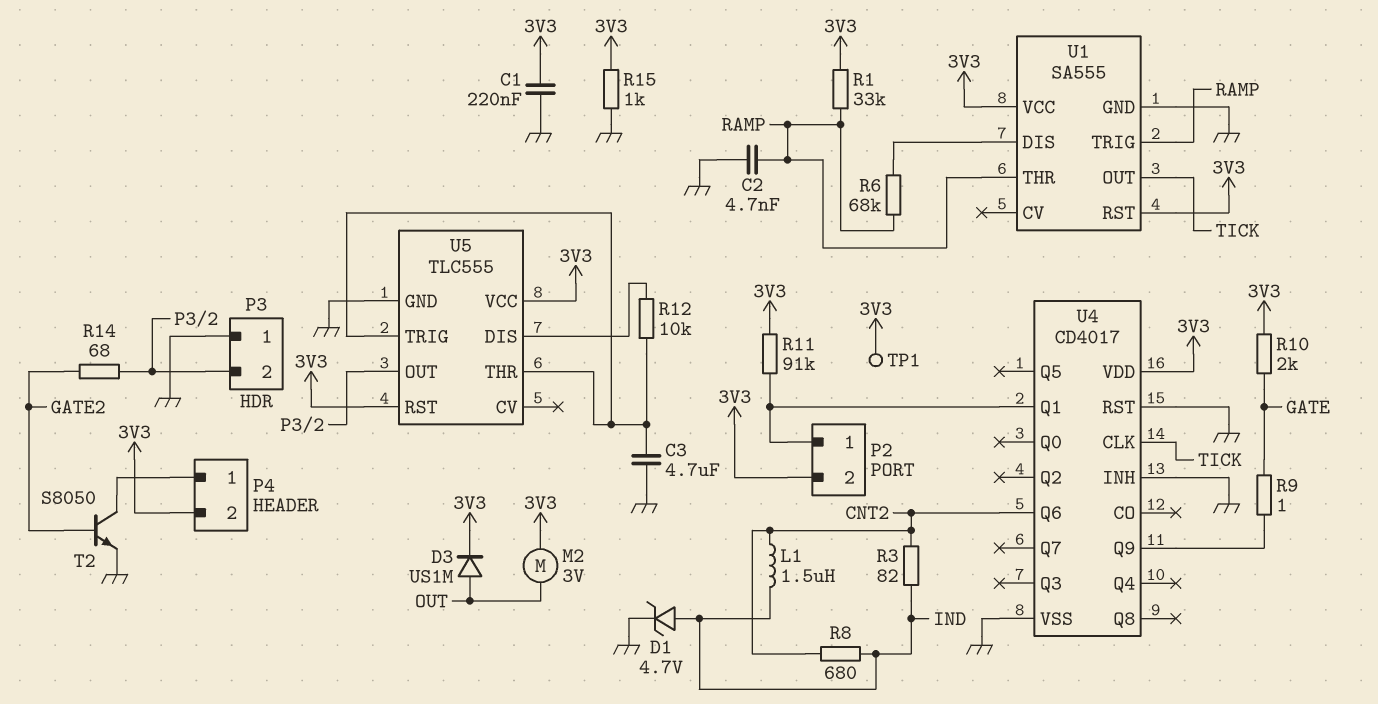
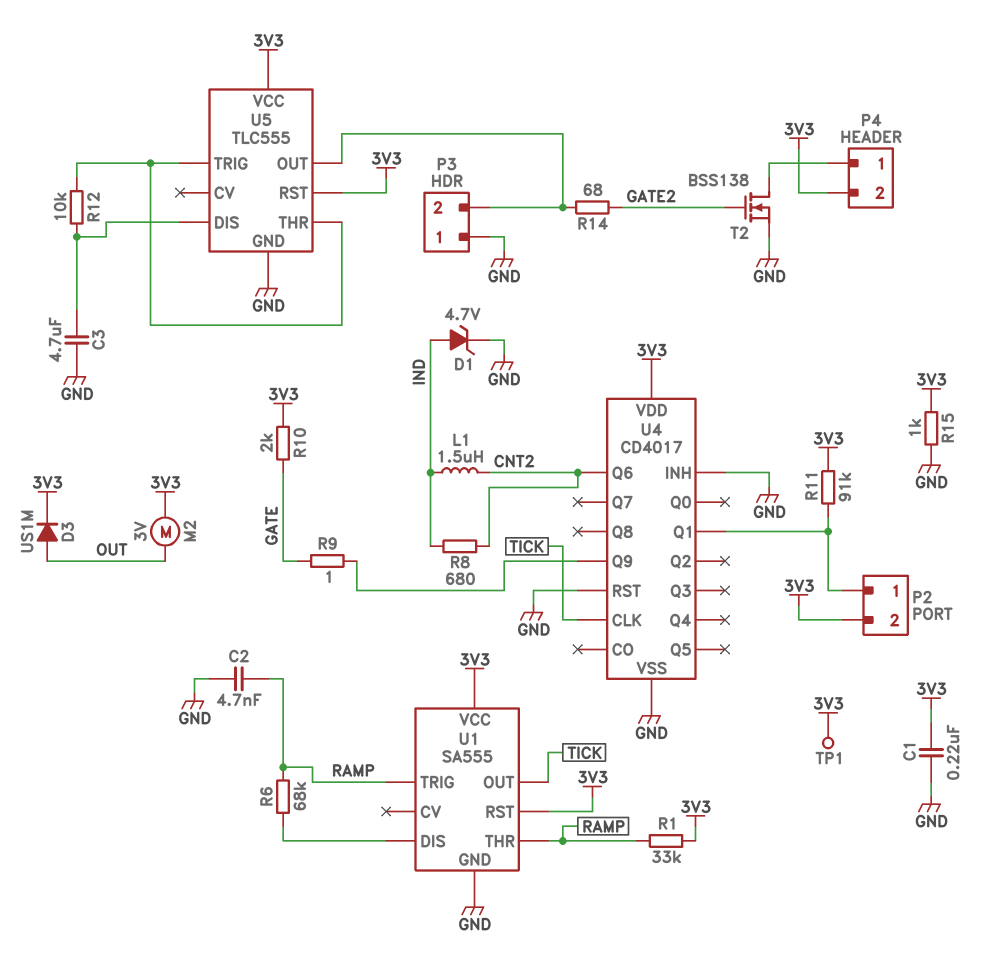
C3: 4.7uF (GND, U5/THR) -> 4.7uF (GND, U5/DIS)
R3: 82 (CNT2, IND) -> none
T2: NPN S8050 (B GATE2, C P4/1, E GND) -> NMOS BSS138 (G GATE2, D P4/1, S GND)

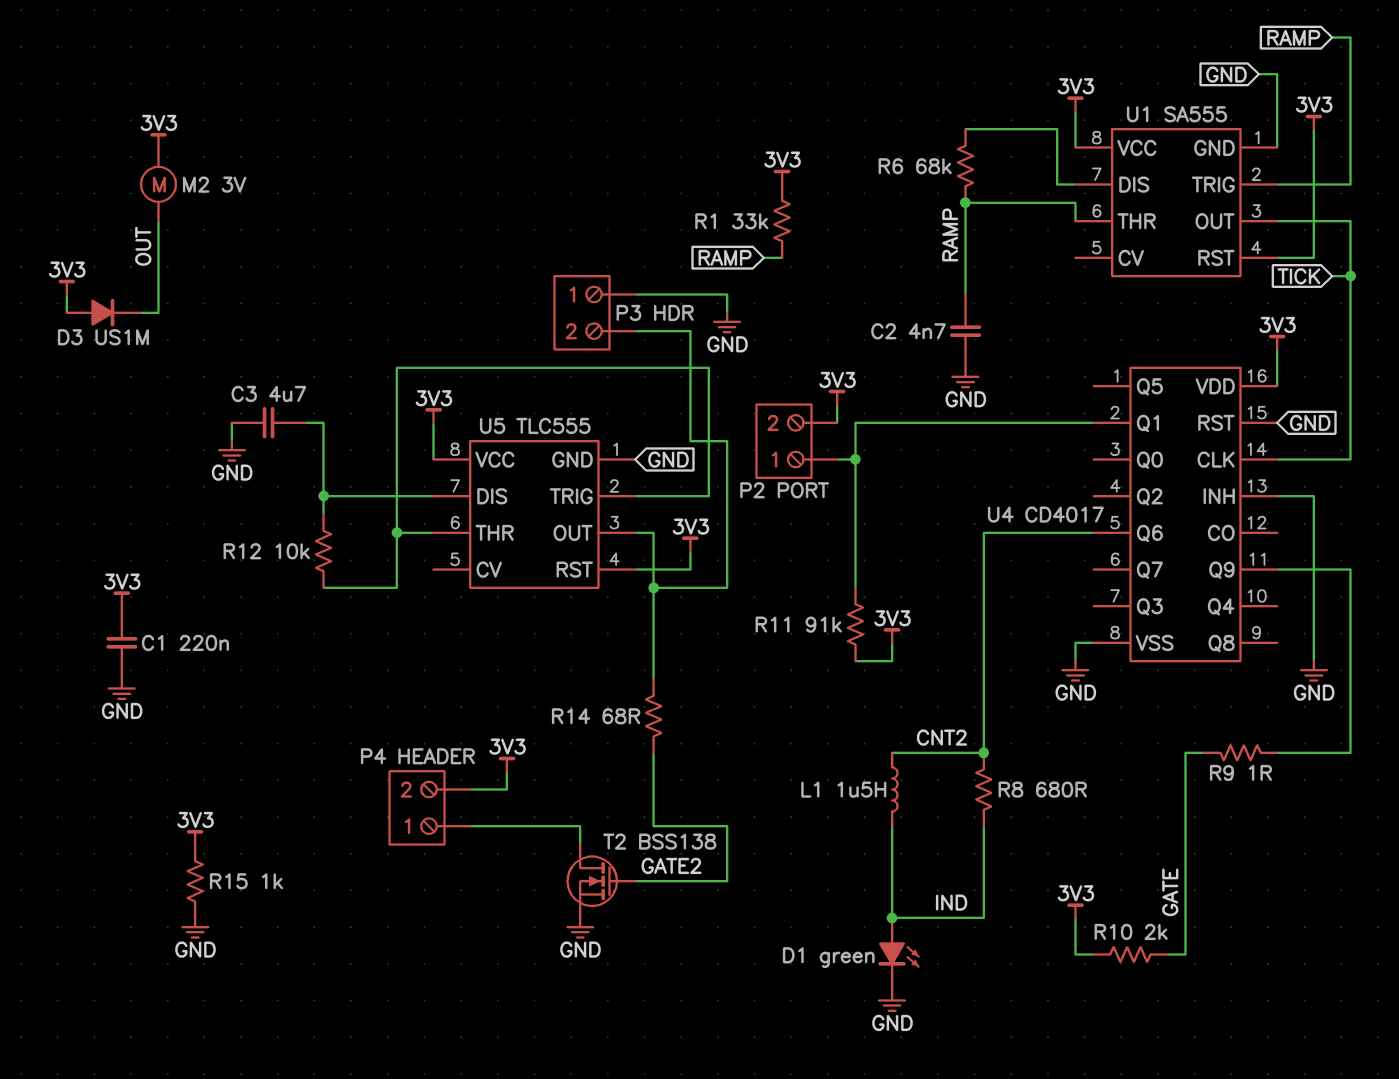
D1: zener 4.7V (A IND, K GND) -> LED green (A IND, K GND)
D3: diode US1M (A OUT, K 3V3) -> diode US1M (A 3V3, K OUT)
TP1: test point (3V3) -> none

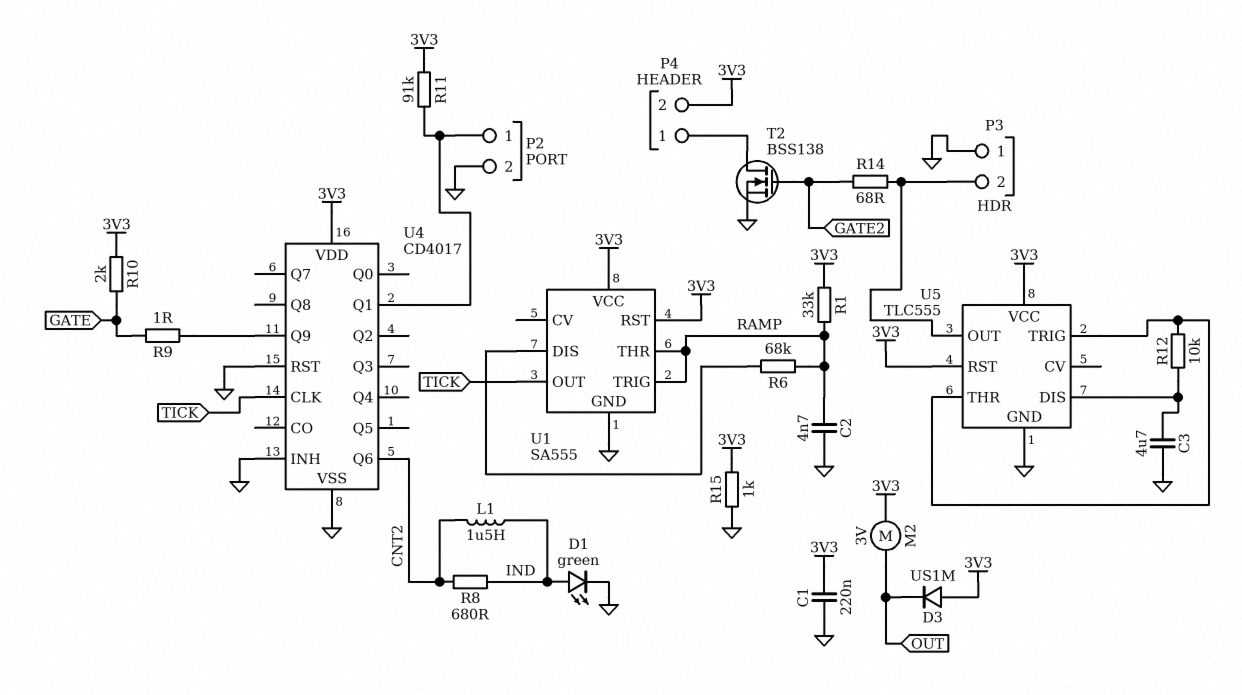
P2 pin 2: 3V3 -> GND

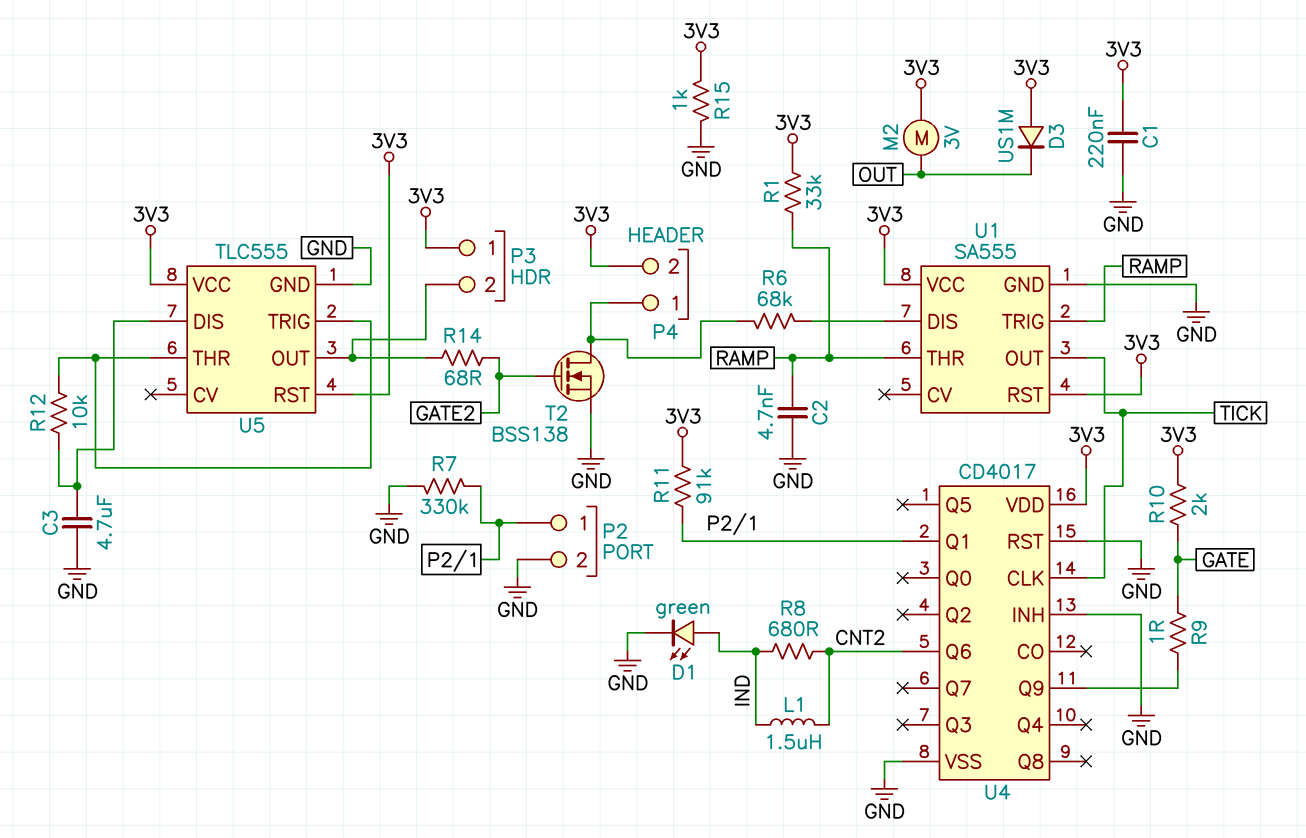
P3 pin 1: GND -> 3V3
R6: 68k (RAMP, U1/DIS) -> 68k (P4/1, U1/DIS)
R7: none -> 330k (GND, P2/1)

